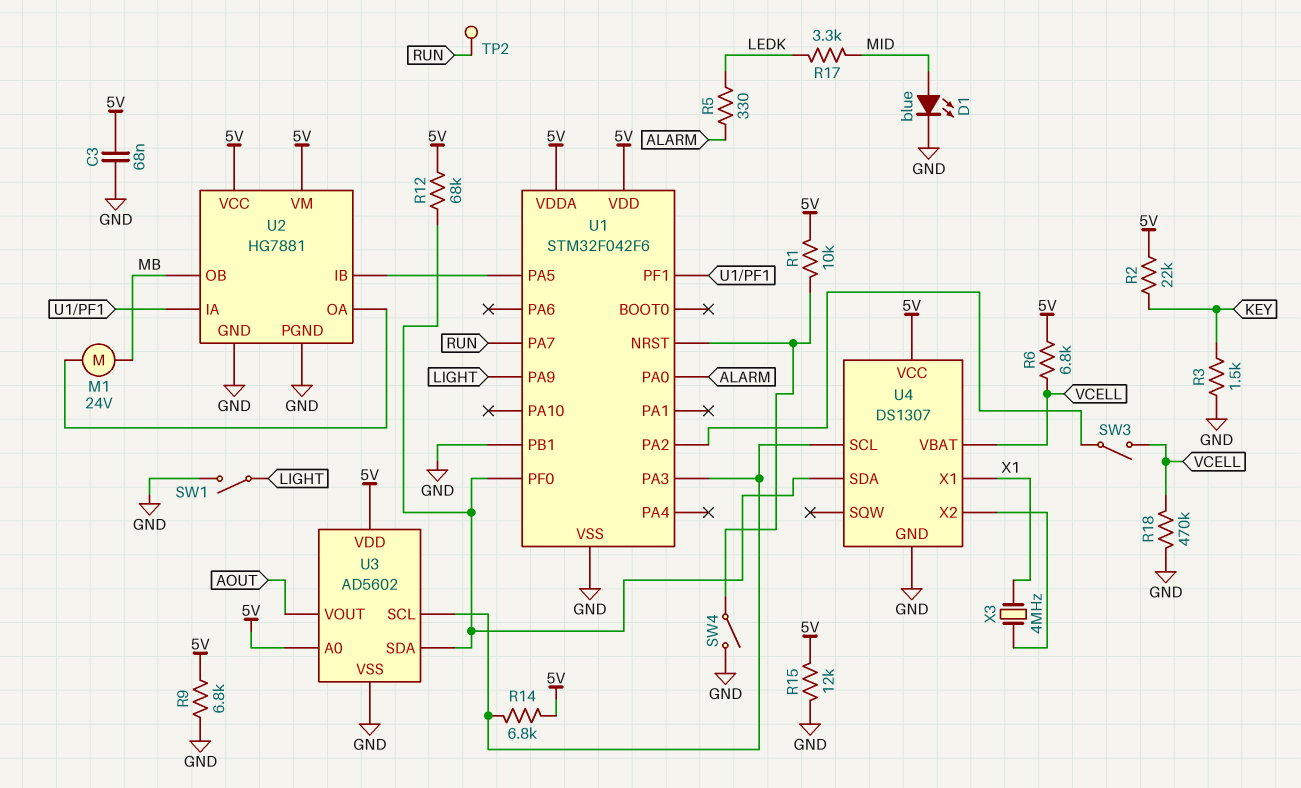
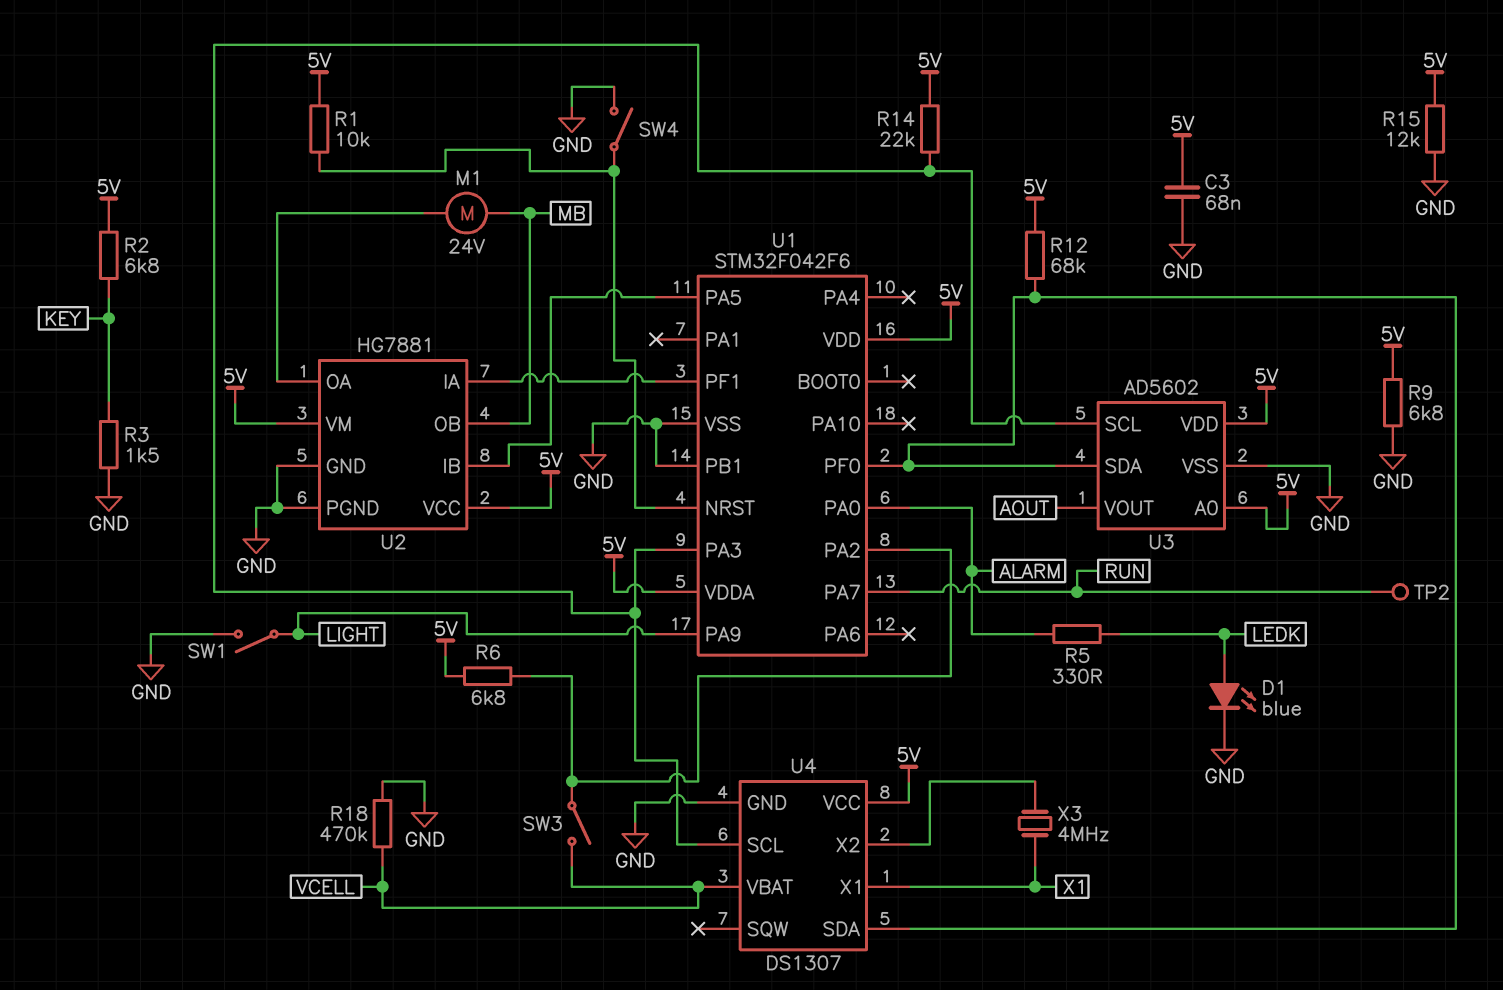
D1: LED blue (A MID, K GND) -> LED blue (A LEDK, K GND)
R2: 22k (5V, KEY) -> 6.8k (5V, KEY)
R6: 6.8k (5V, VCELL) -> 6.8k (5V, U1/PA2)
R14: 6.8k (5V, U1/PA3) -> 22k (5V, U1/PA3)
R17: 3.3k (LEDK, MID) -> none

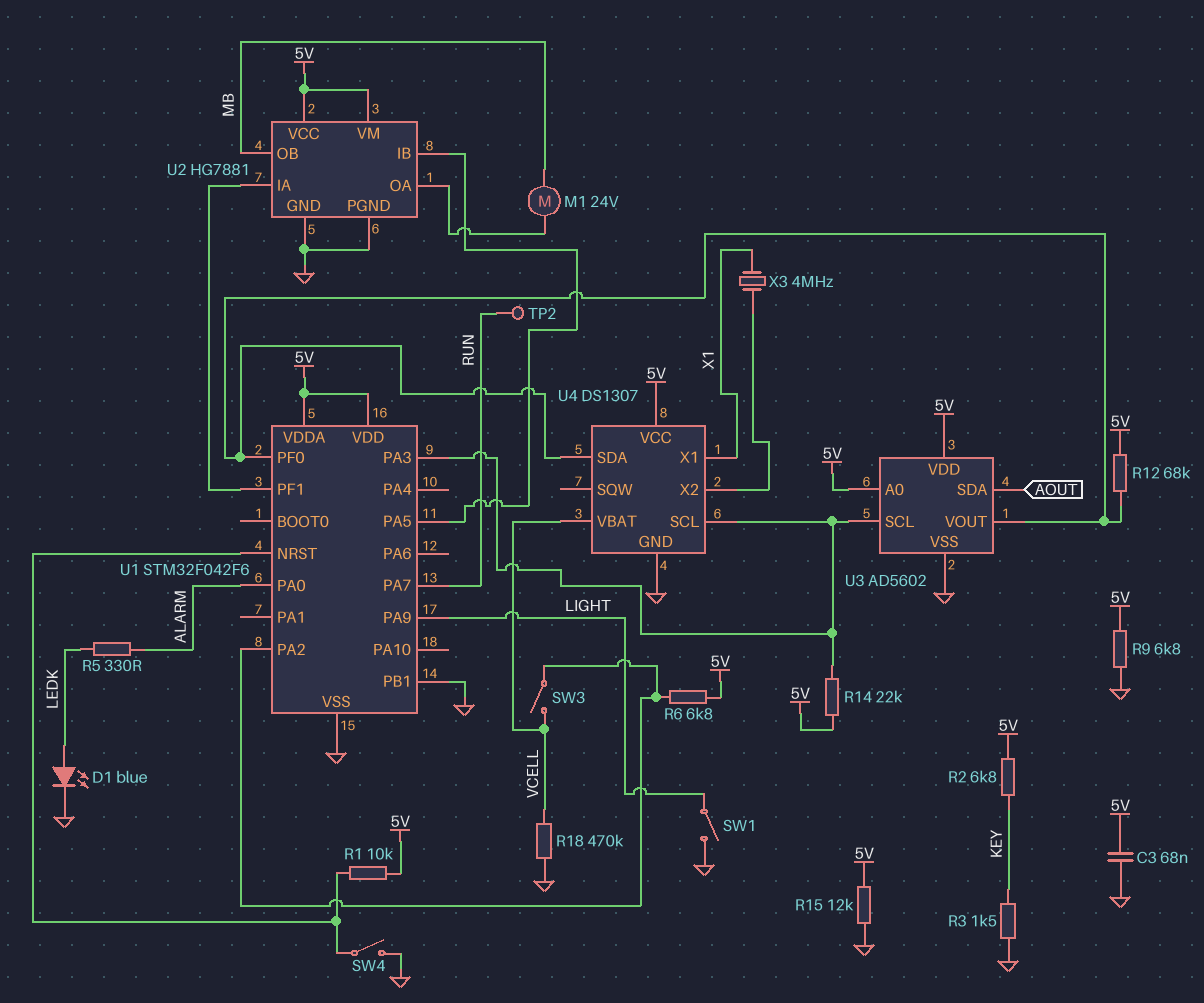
U3 pin SDA: U1/PF0 -> AOUT
U3 pin VOUT: AOUT -> U1/PF0

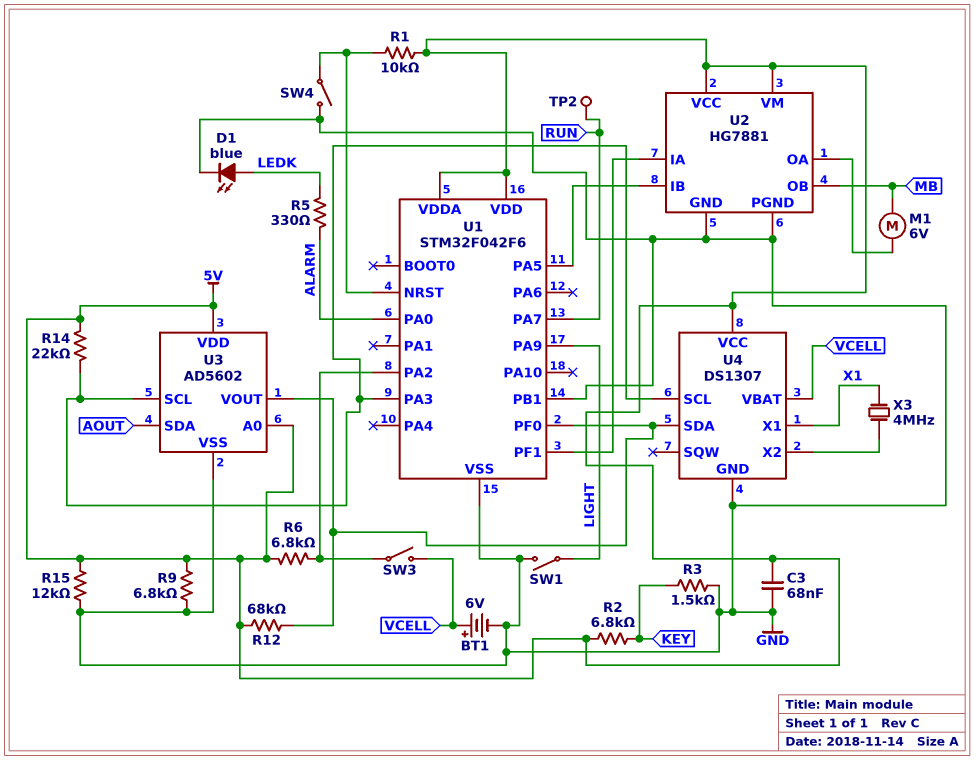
BT1: none -> 6V (plus VCELL, minus GND)
M1: motor 24V (MB, U2/OA) -> motor 6V (MB, U2/OA)
R18: 470k (GND, VCELL) -> none

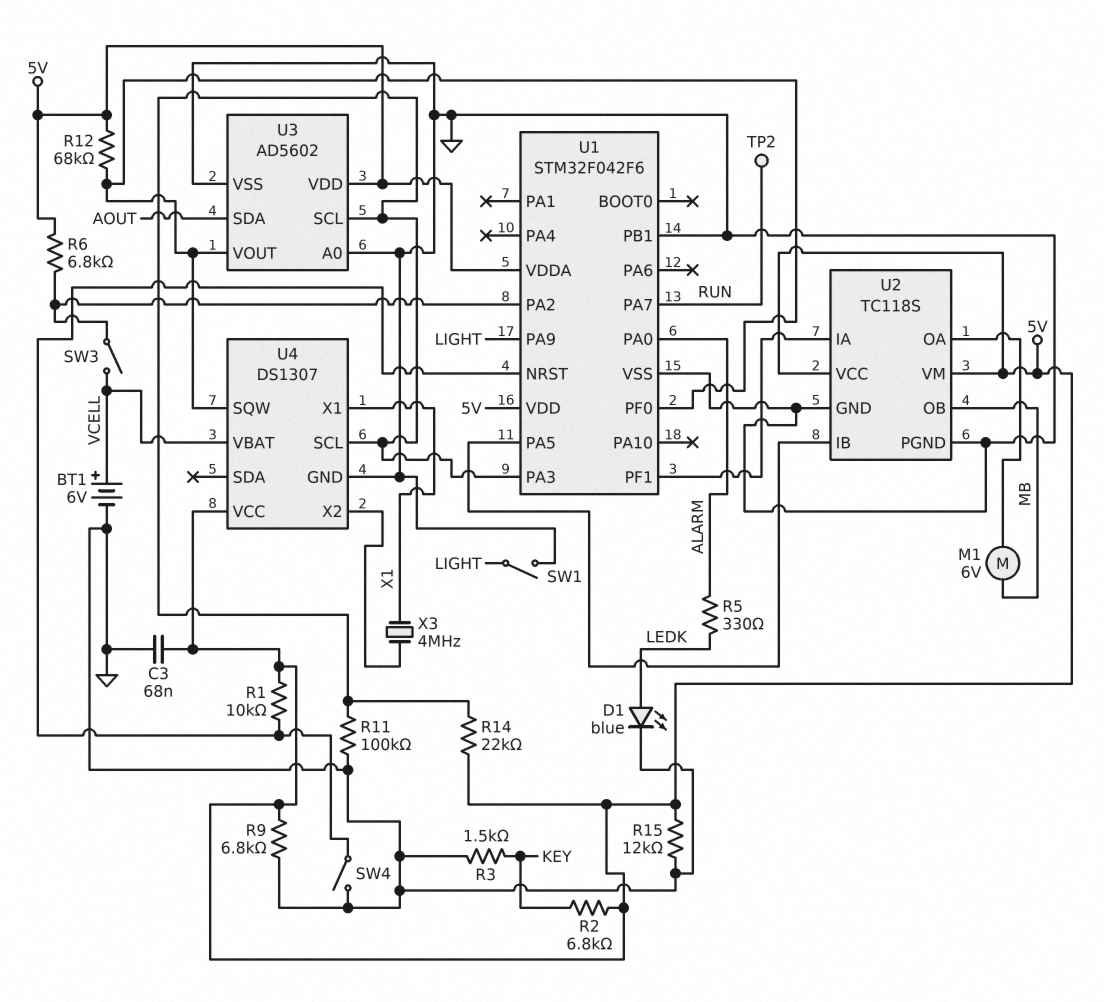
R11: none -> 100k (GND, U1/PA3)
U2: HG7881 -> TC118S
U3 pin A0: 5V -> GND
U4 pin SDA: U1/PF0 -> none
U4 pin SQW: none -> U1/PF0

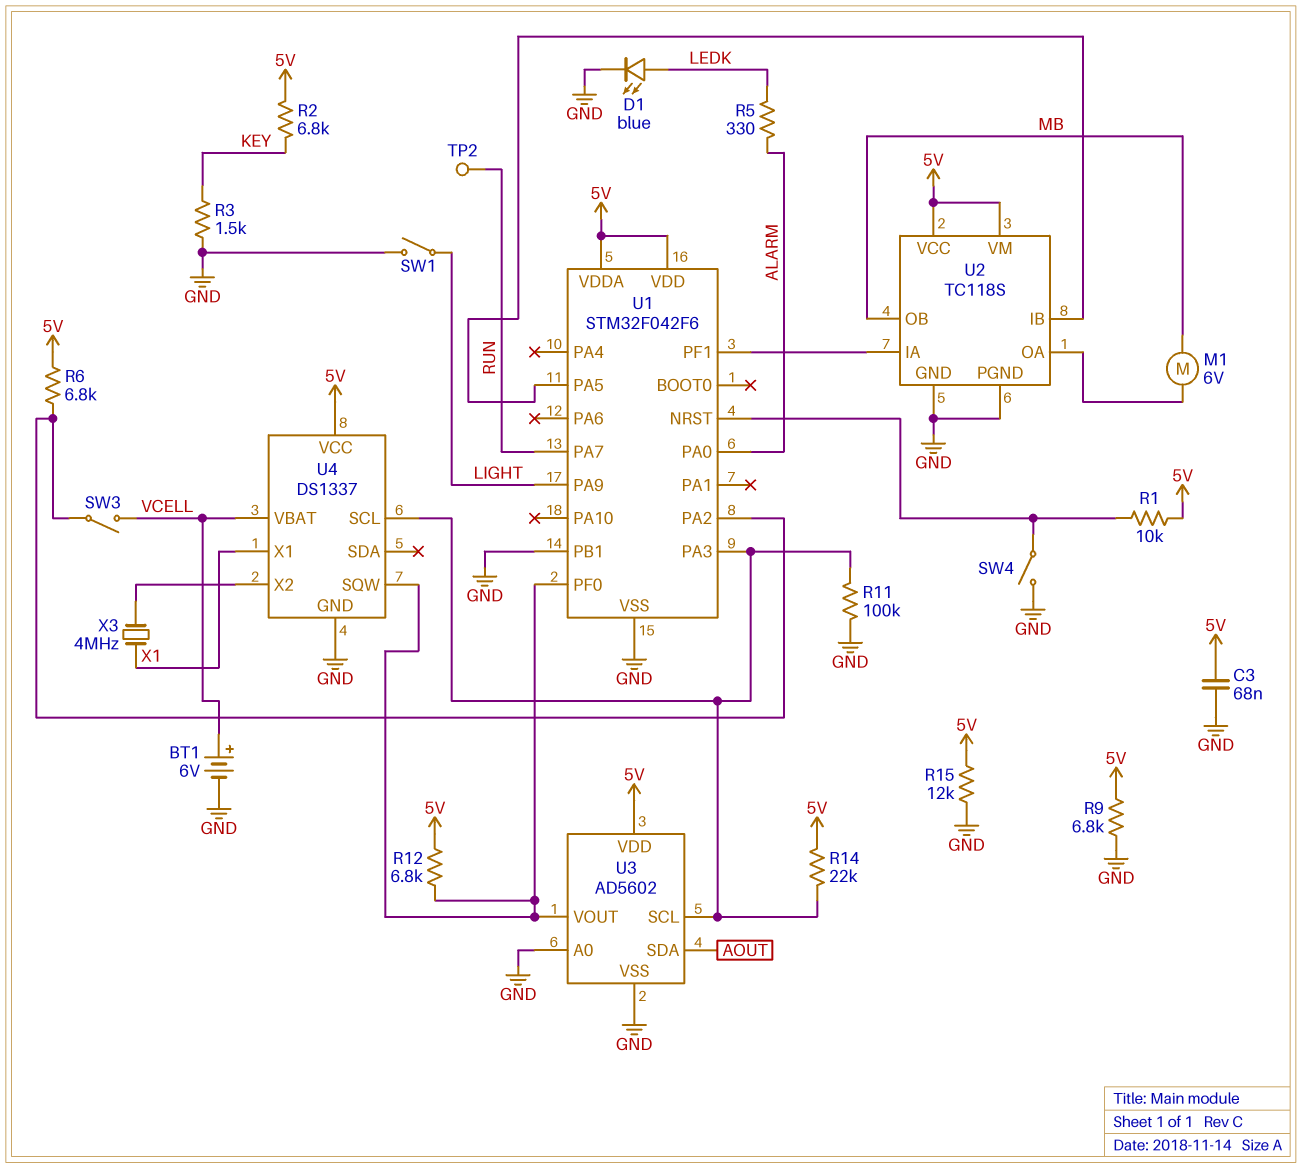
R12: 68k (5V, U1/PF0) -> 6.8k (5V, U1/PF0)
U4: DS1307 -> DS1337

